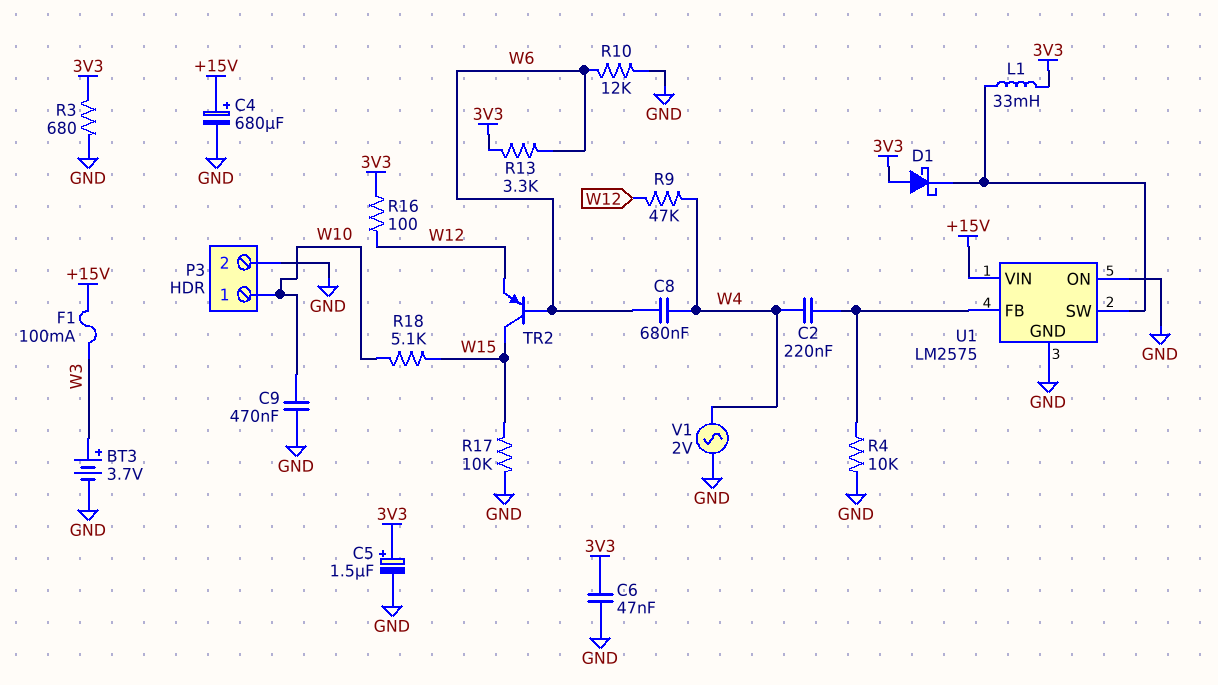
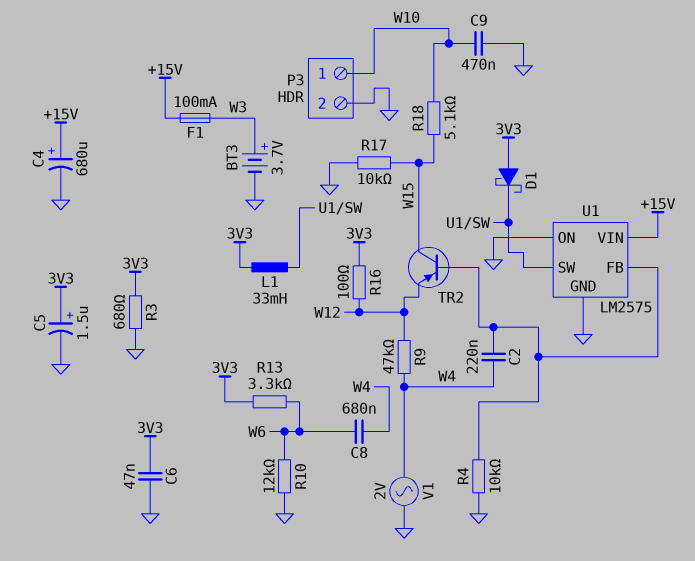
TR2: PNP (B W6, C W15, E W12) -> PNP (B U1/FB, C W15, E W12)

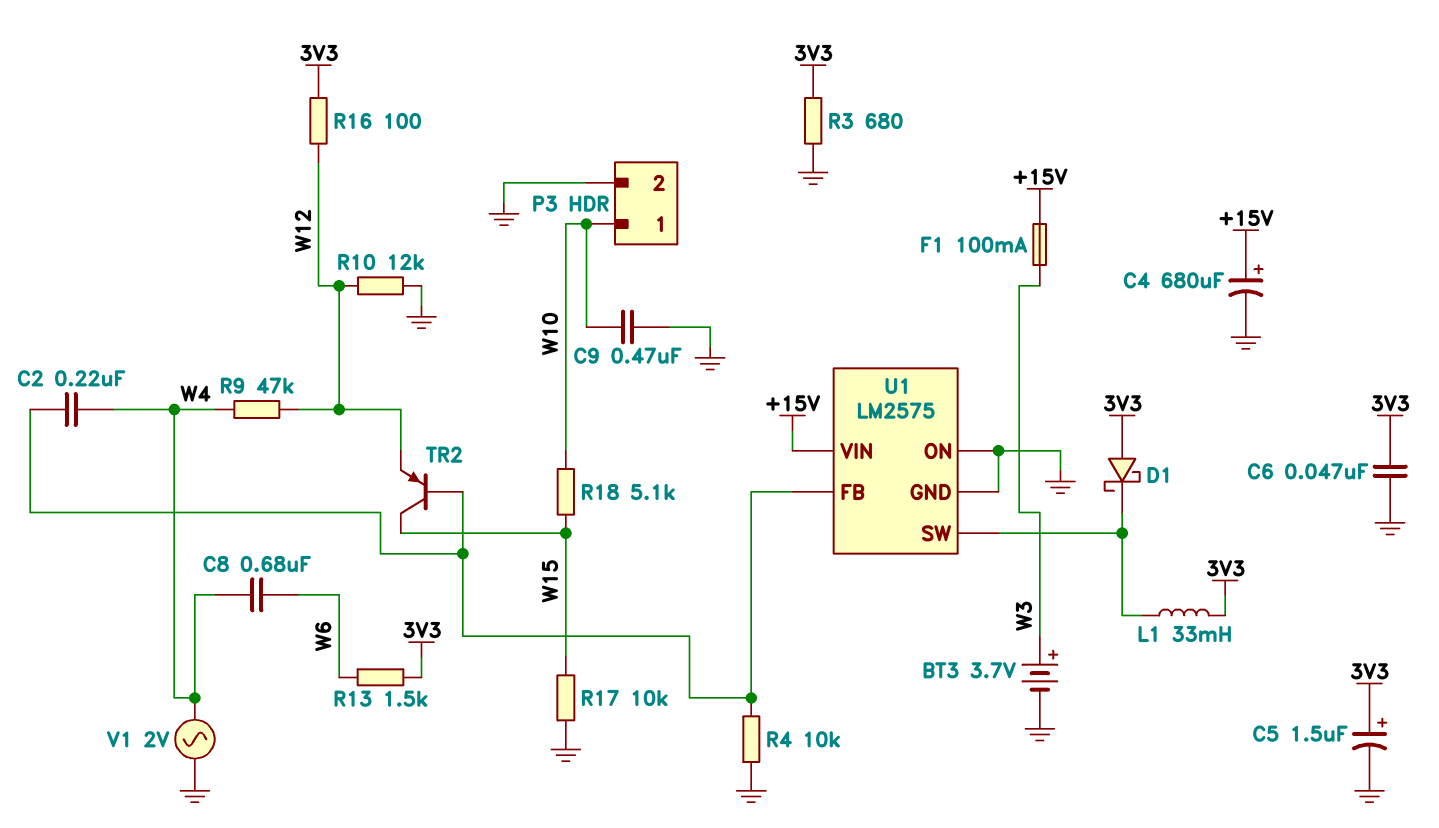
R10: 12k (GND, W6) -> 12k (GND, W12)
R13: 3.3k (3V3, W6) -> 1.5k (3V3, W6)

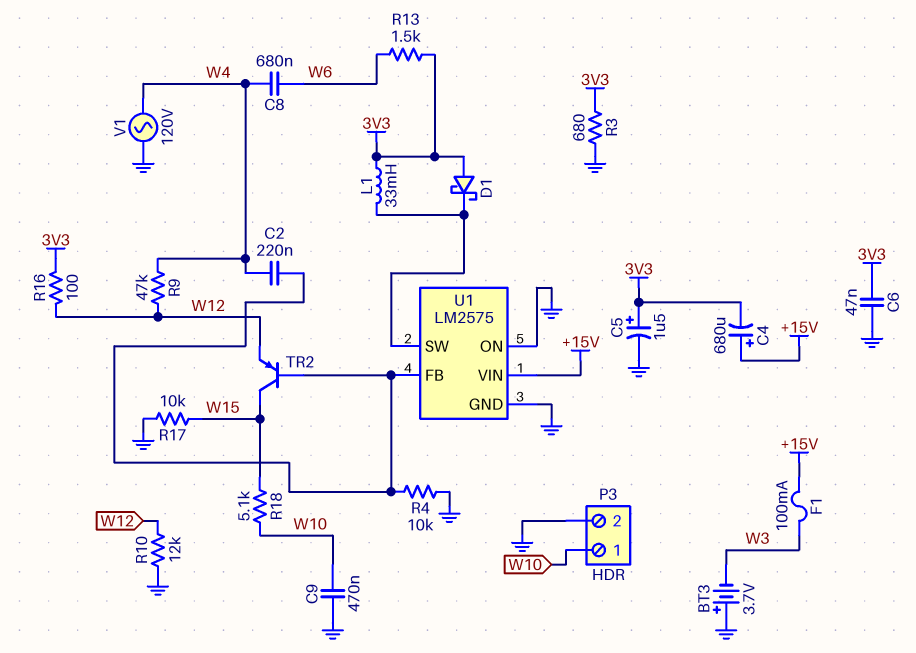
BT3: 3.7V (plus W3, minus GND) -> 3.7V (plus GND, minus W3)
C4: 680uF (plus +15V, minus GND) -> 680uF (plus +15V, minus 3V3)
V1: AC 2V (GND, W4) -> AC 120V (GND, W4)

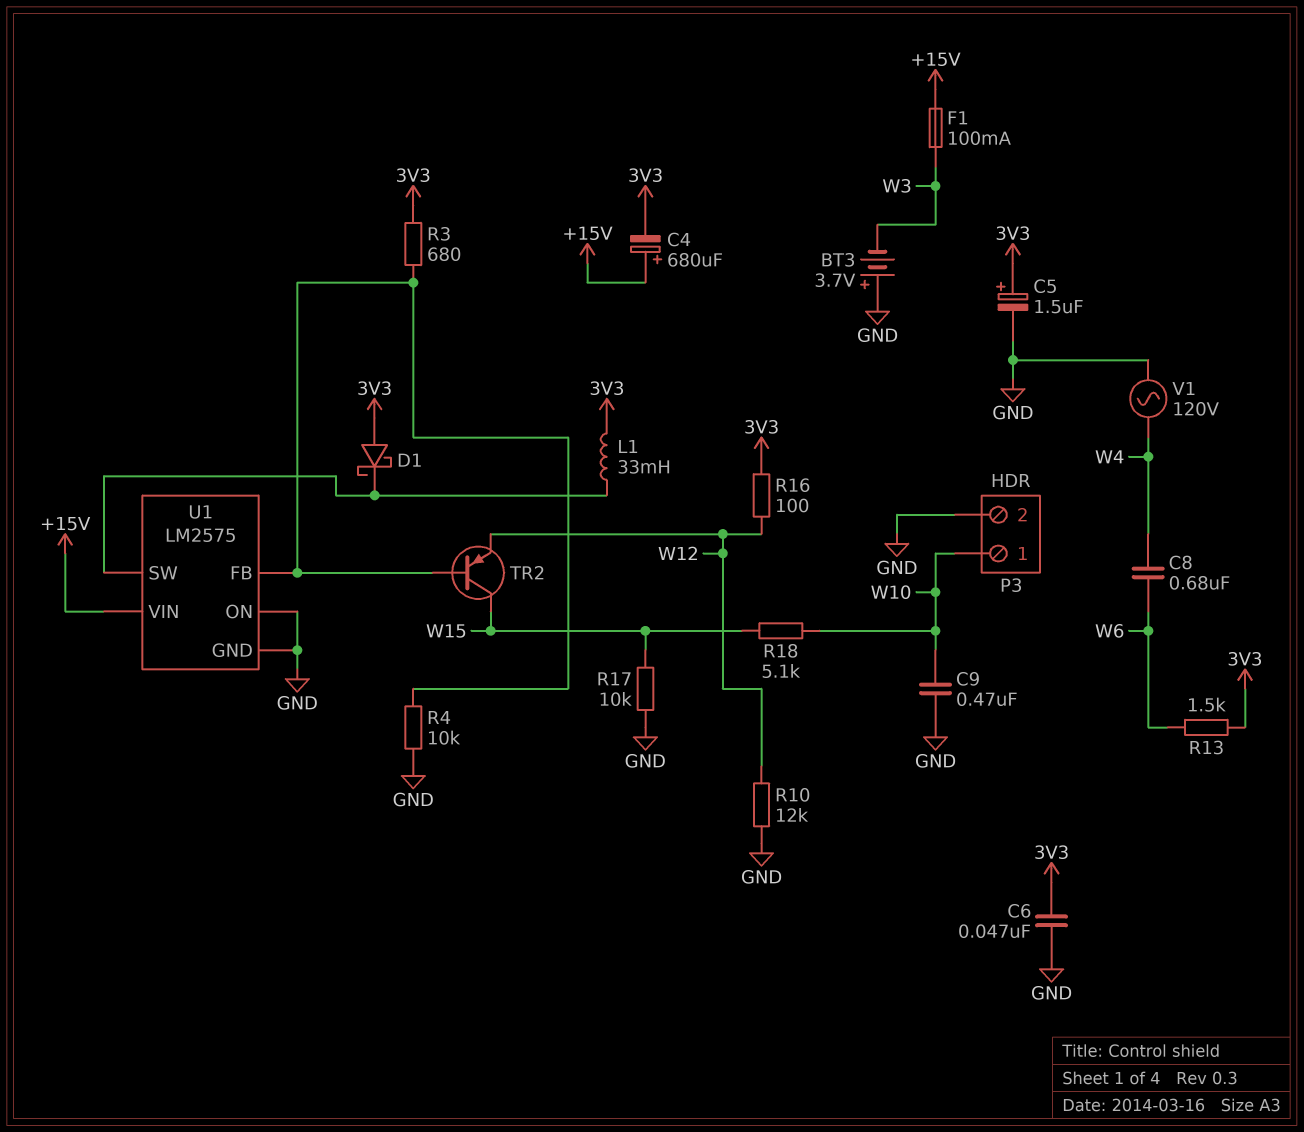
C2: 220nF (U1/FB, W4) -> none
R3: 680 (3V3, GND) -> 680 (3V3, U1/FB)
R9: 47k (W4, W12) -> none

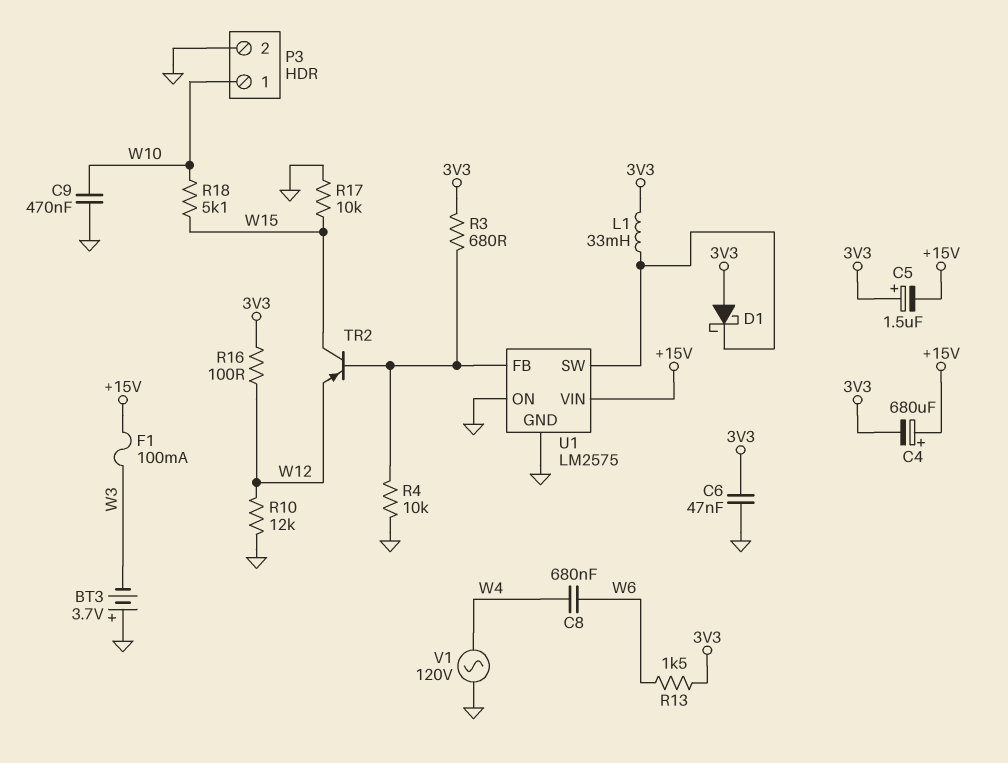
C5: 1.5uF (plus 3V3, minus GND) -> 1.5uF (plus 3V3, minus +15V)

